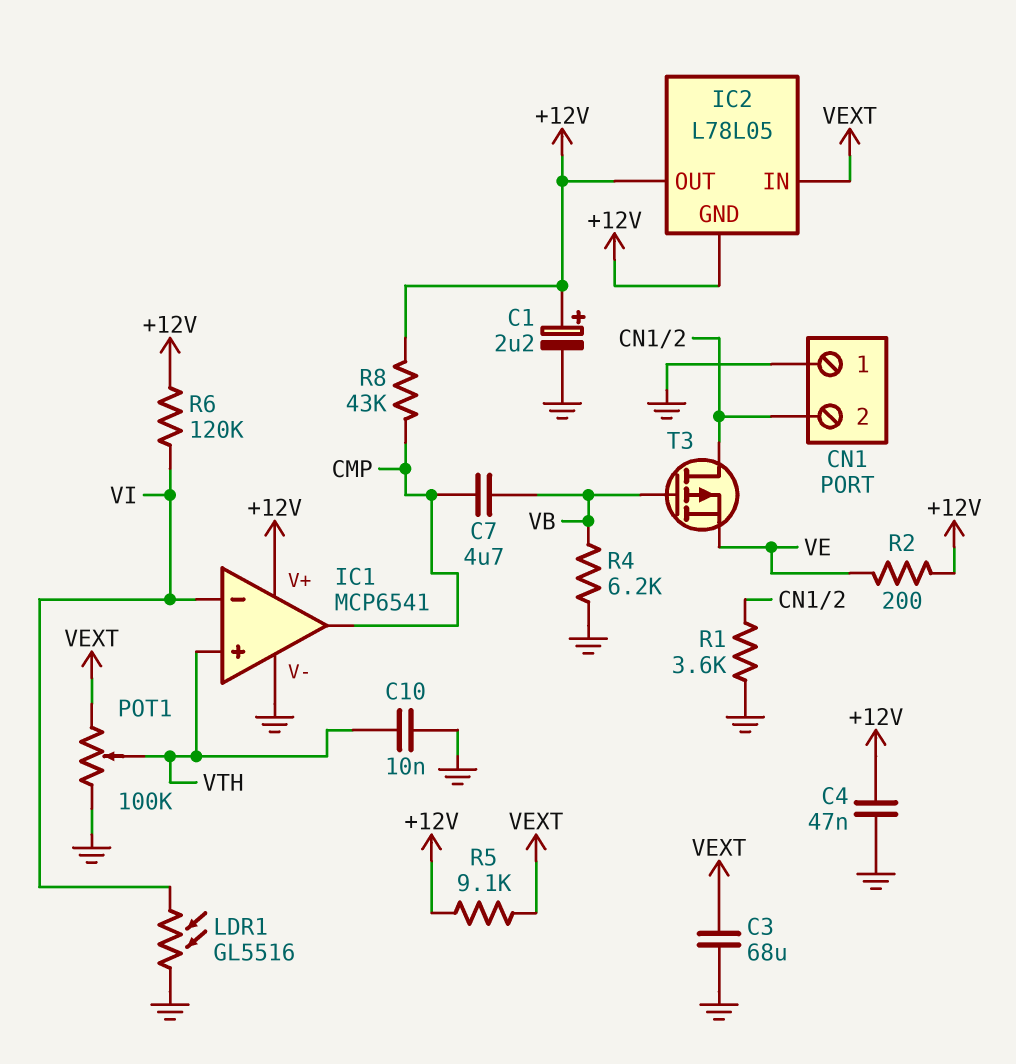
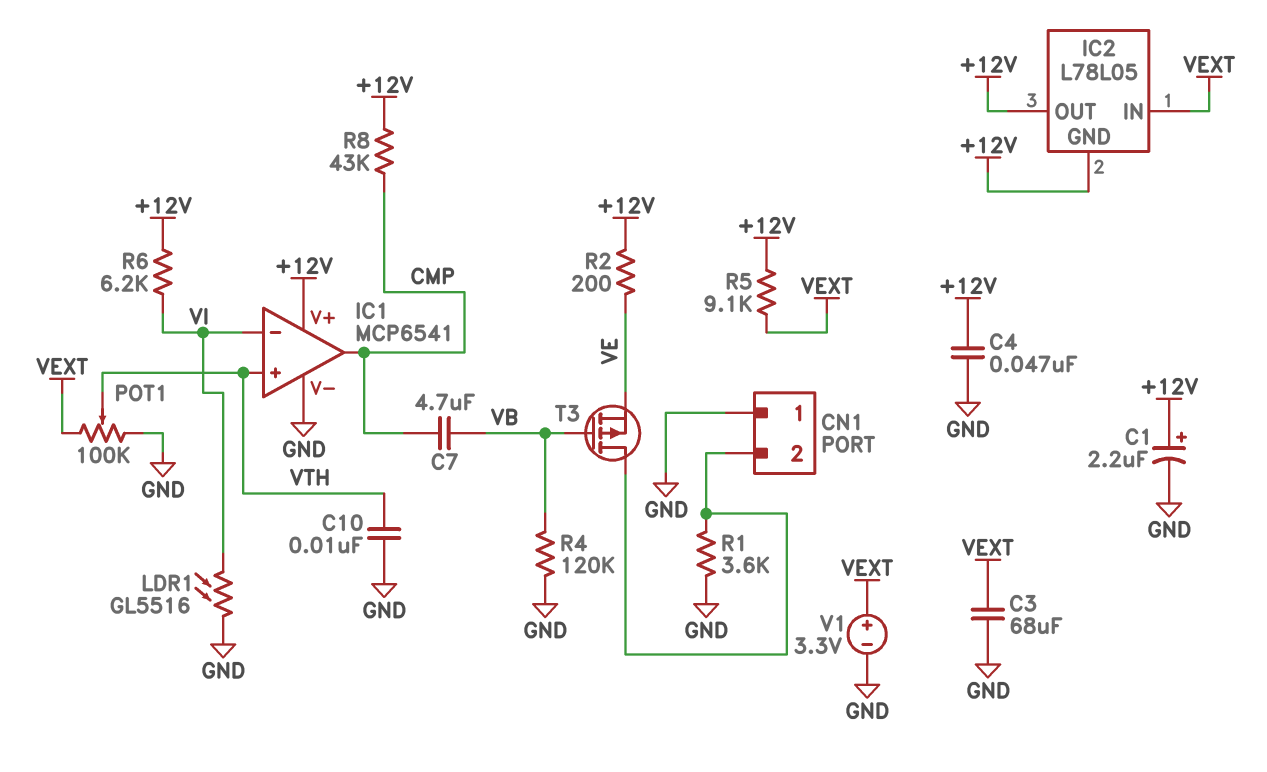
R4: 6.2k (GND, VB) -> 120k (GND, VB)
R6: 120k (+12V, VI) -> 6.2k (+12V, VI)
V1: none -> 3.3V (plus VEXT, minus GND)

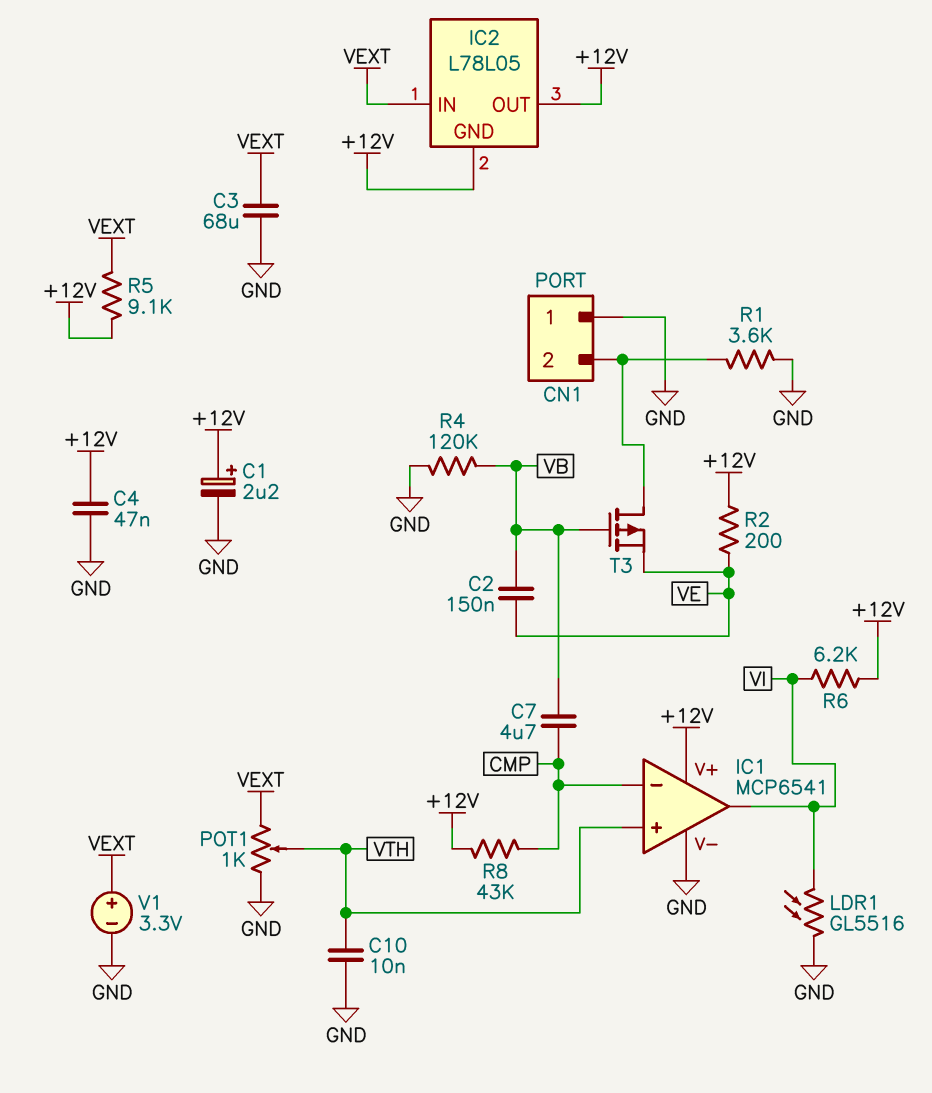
C2: none -> 150nF (VB, VE)
IC1 pin in-: VI -> CMP
IC1 pin out: CMP -> VI
POT1: 100k (GND, VEXT, wiper VTH) -> 1k (GND, VEXT, wiper VTH)

